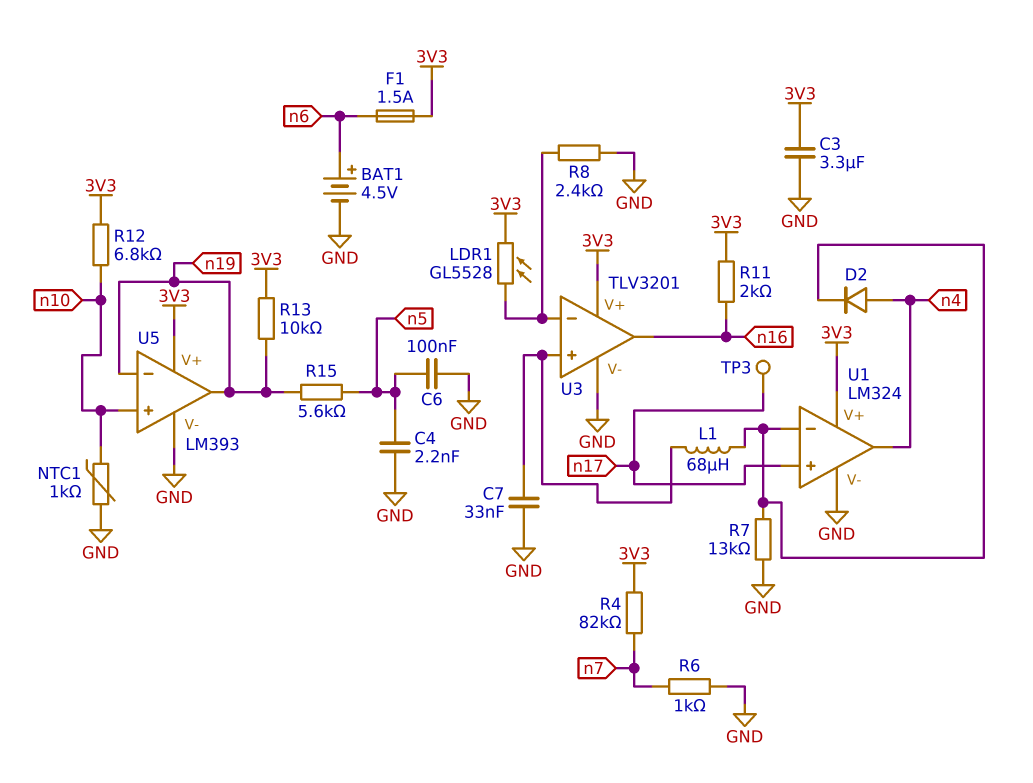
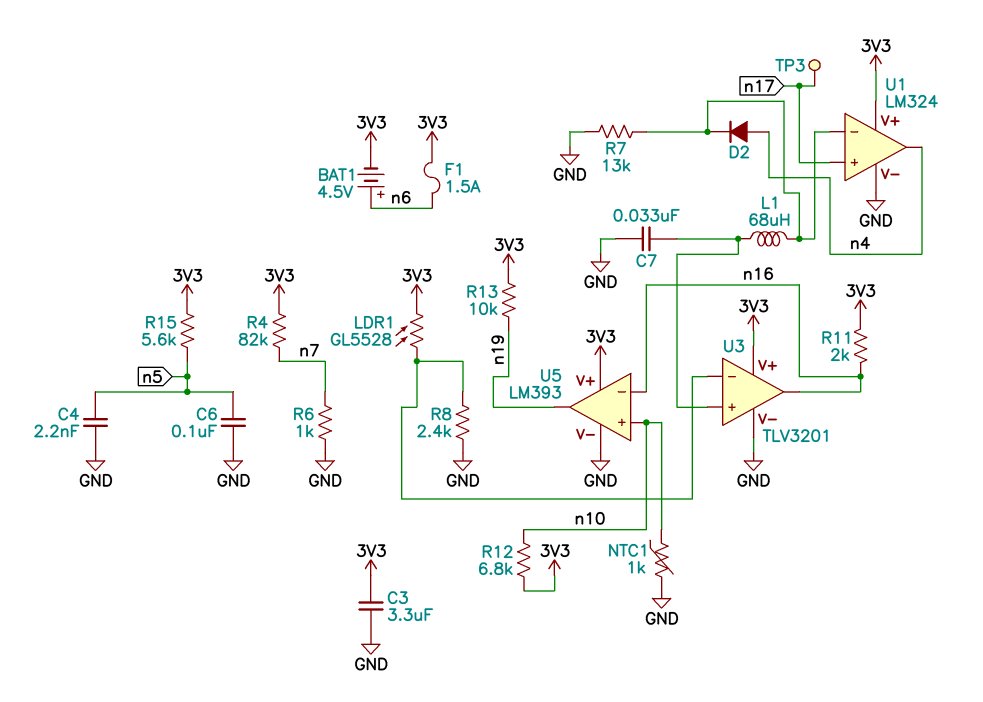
BAT1: 4.5V (plus n6, minus GND) -> 4.5V (plus n6, minus 3V3)
R15: 5.6k (n5, n19) -> 5.6k (3V3, n5)
U5 pin in-: n19 -> n16

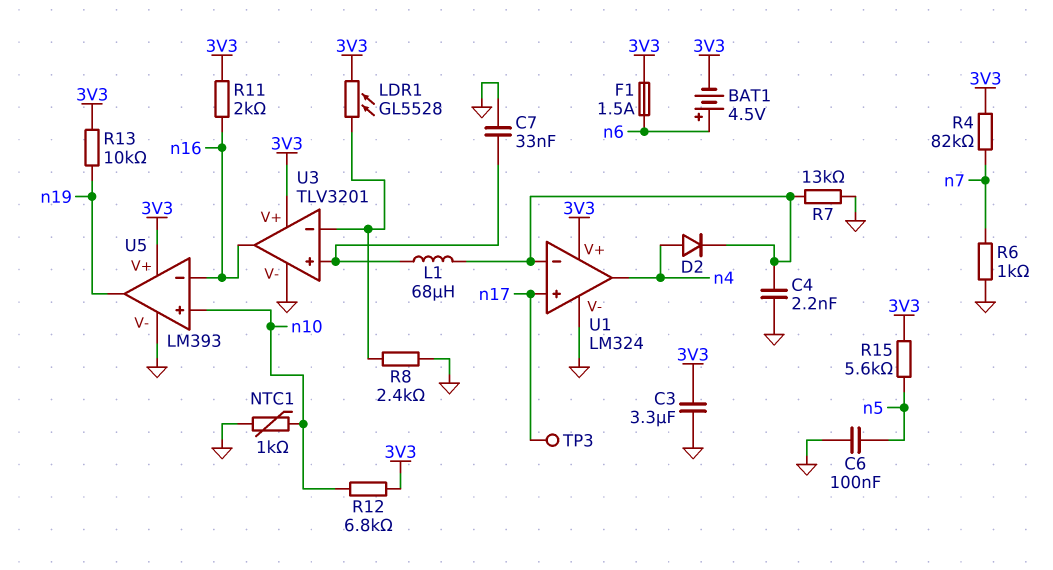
C4: 2.2nF (GND, n5) -> 2.2nF (GND, U1/in-)

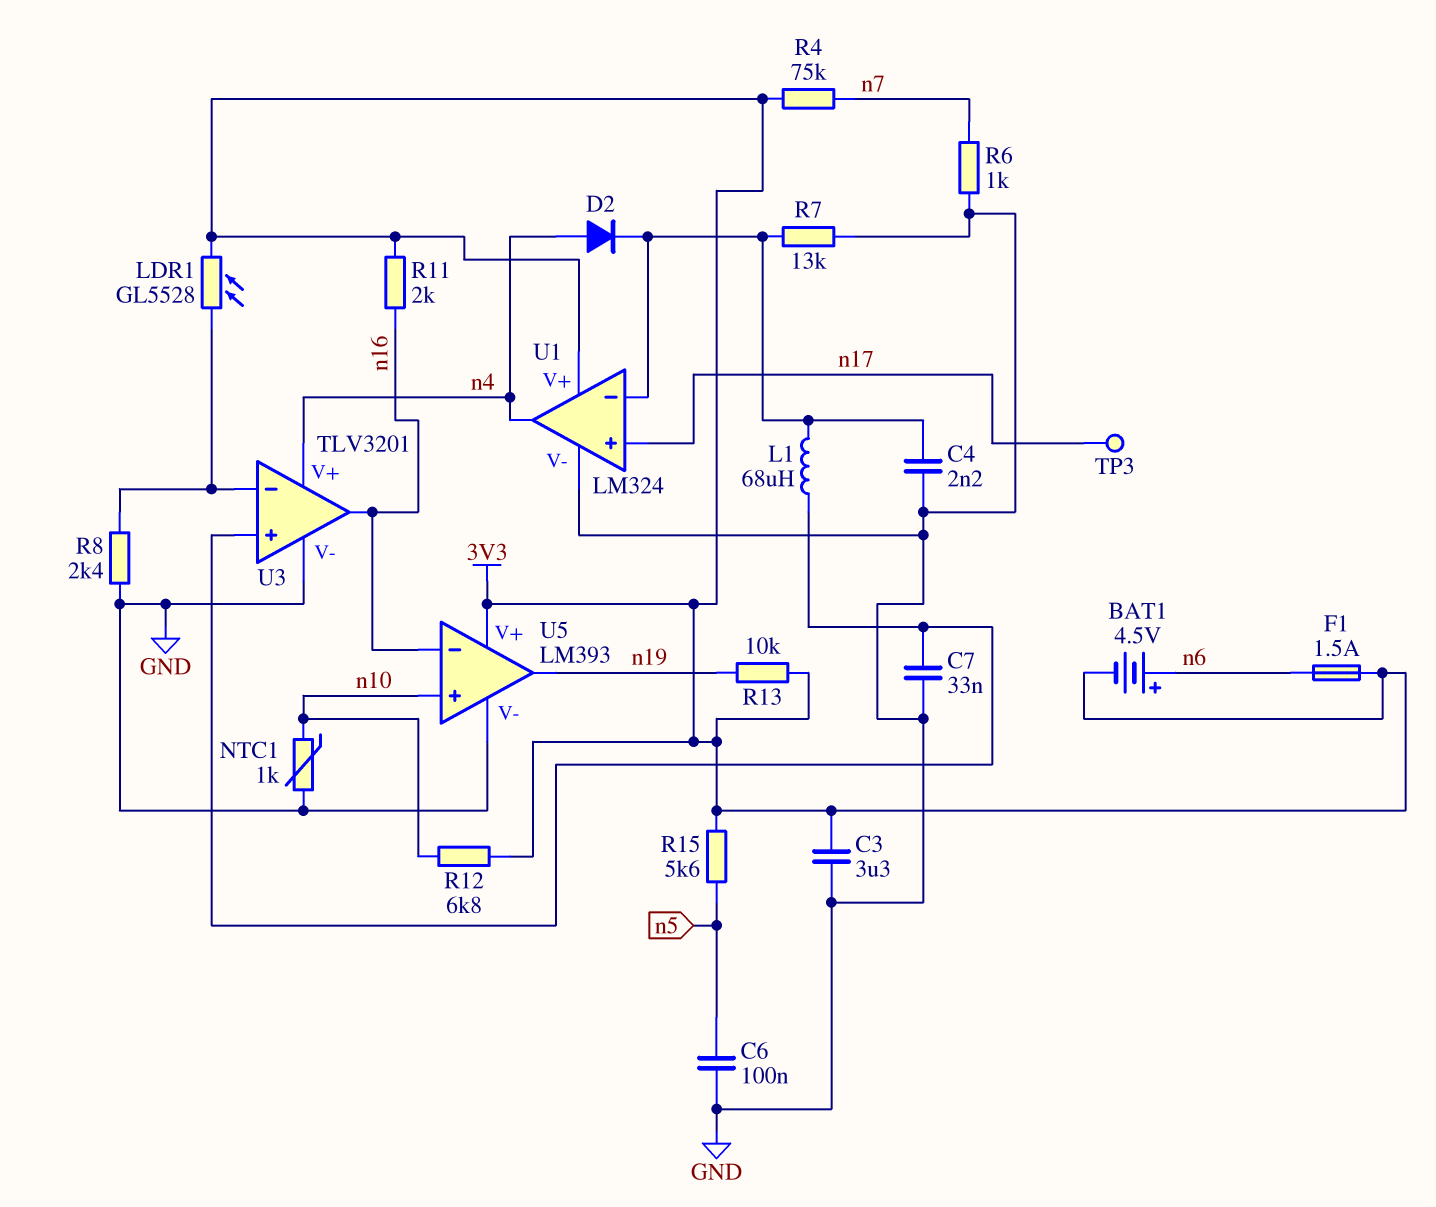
R4: 82k (3V3, n7) -> 75k (3V3, n7)
U3 pin V+: 3V3 -> n4

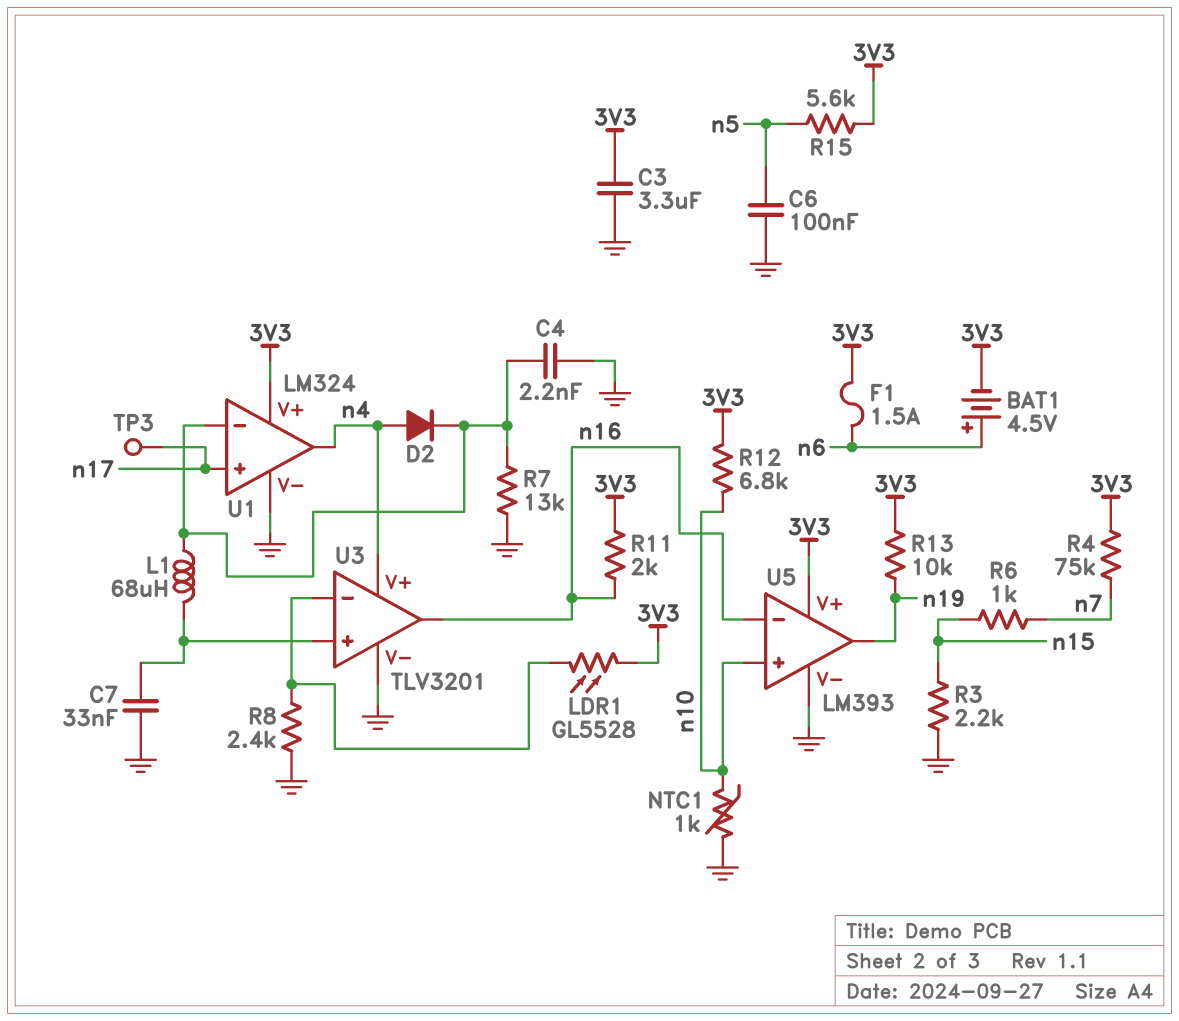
R3: none -> 2.2k (GND, n15)
R6: 1k (GND, n7) -> 1k (n7, n15)

